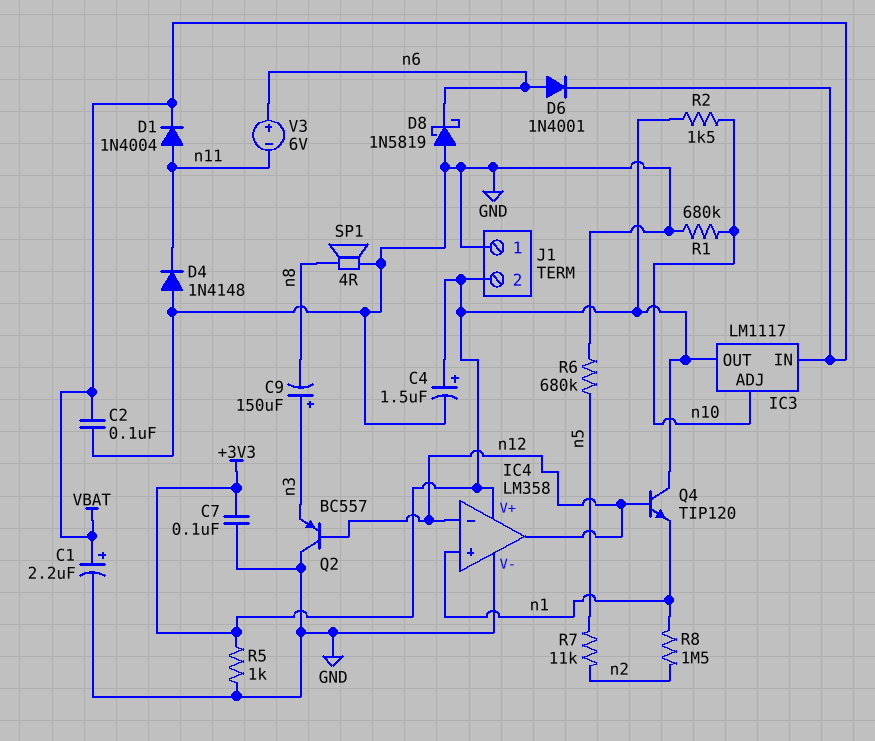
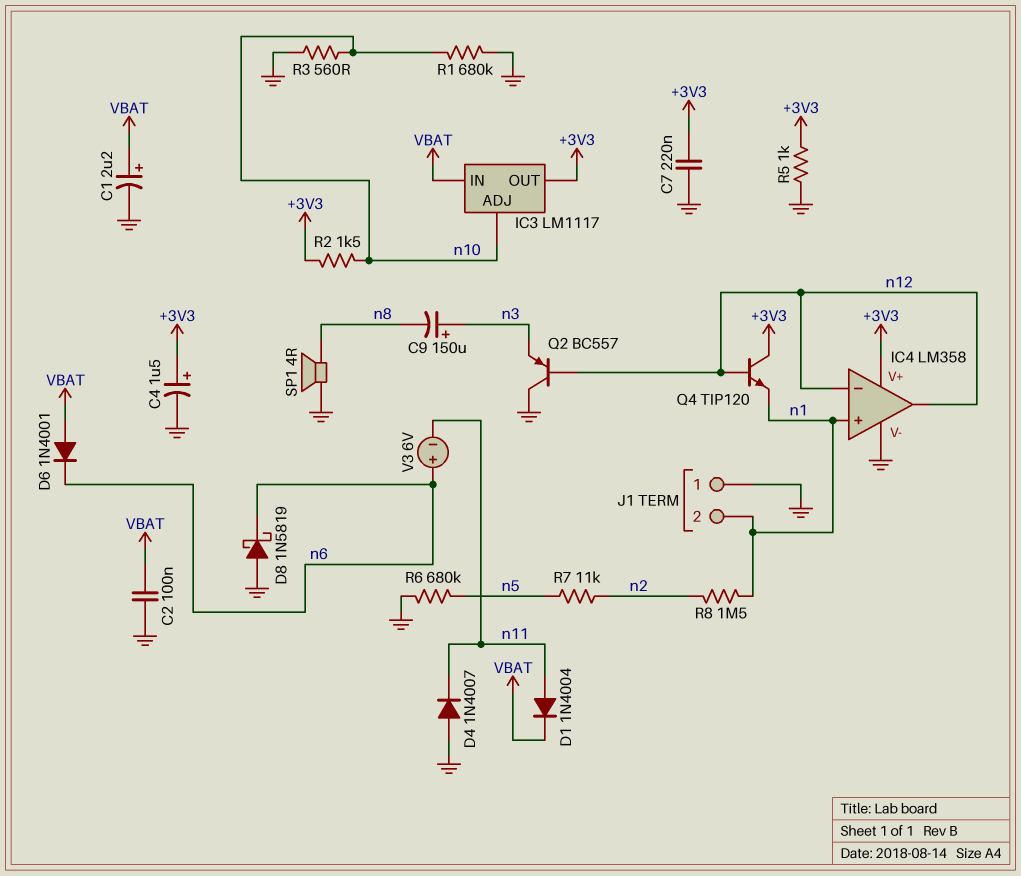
C7: 100nF (+3V3, GND) -> 220nF (+3V3, GND)
D4: diode 1N4148 (A GND, K n11) -> diode 1N4007 (A GND, K n11)
D6: diode 1N4001 (A n6, K VBAT) -> diode 1N4001 (A VBAT, K n6)
J1 pin 2: +3V3 -> n1
R3: none -> 560 (GND, n10)

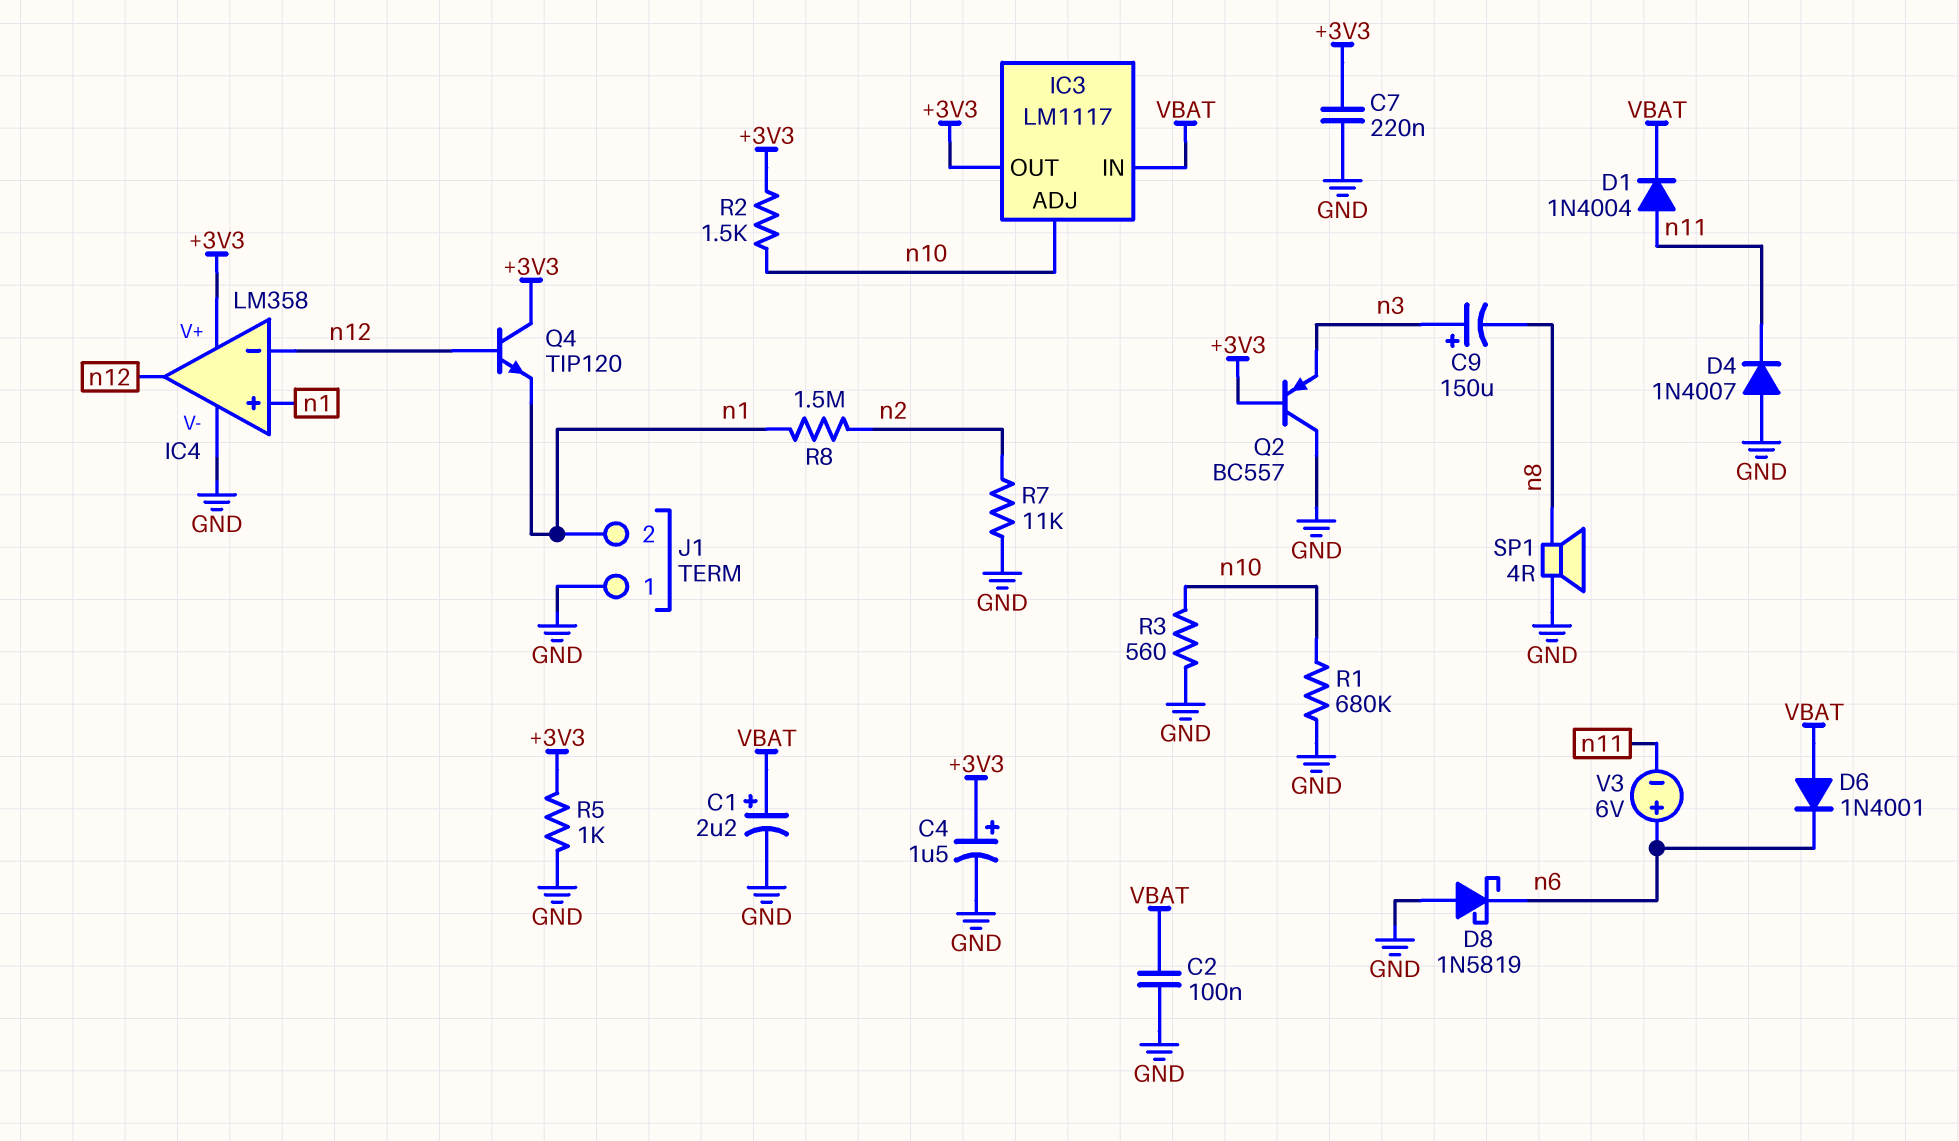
Q2: PNP BC557 (B n12, C GND, E n3) -> PNP BC557 (B +3V3, C GND, E n3)
R6: 680k (GND, n5) -> none
R7: 11k (n2, n5) -> 11k (GND, n2)

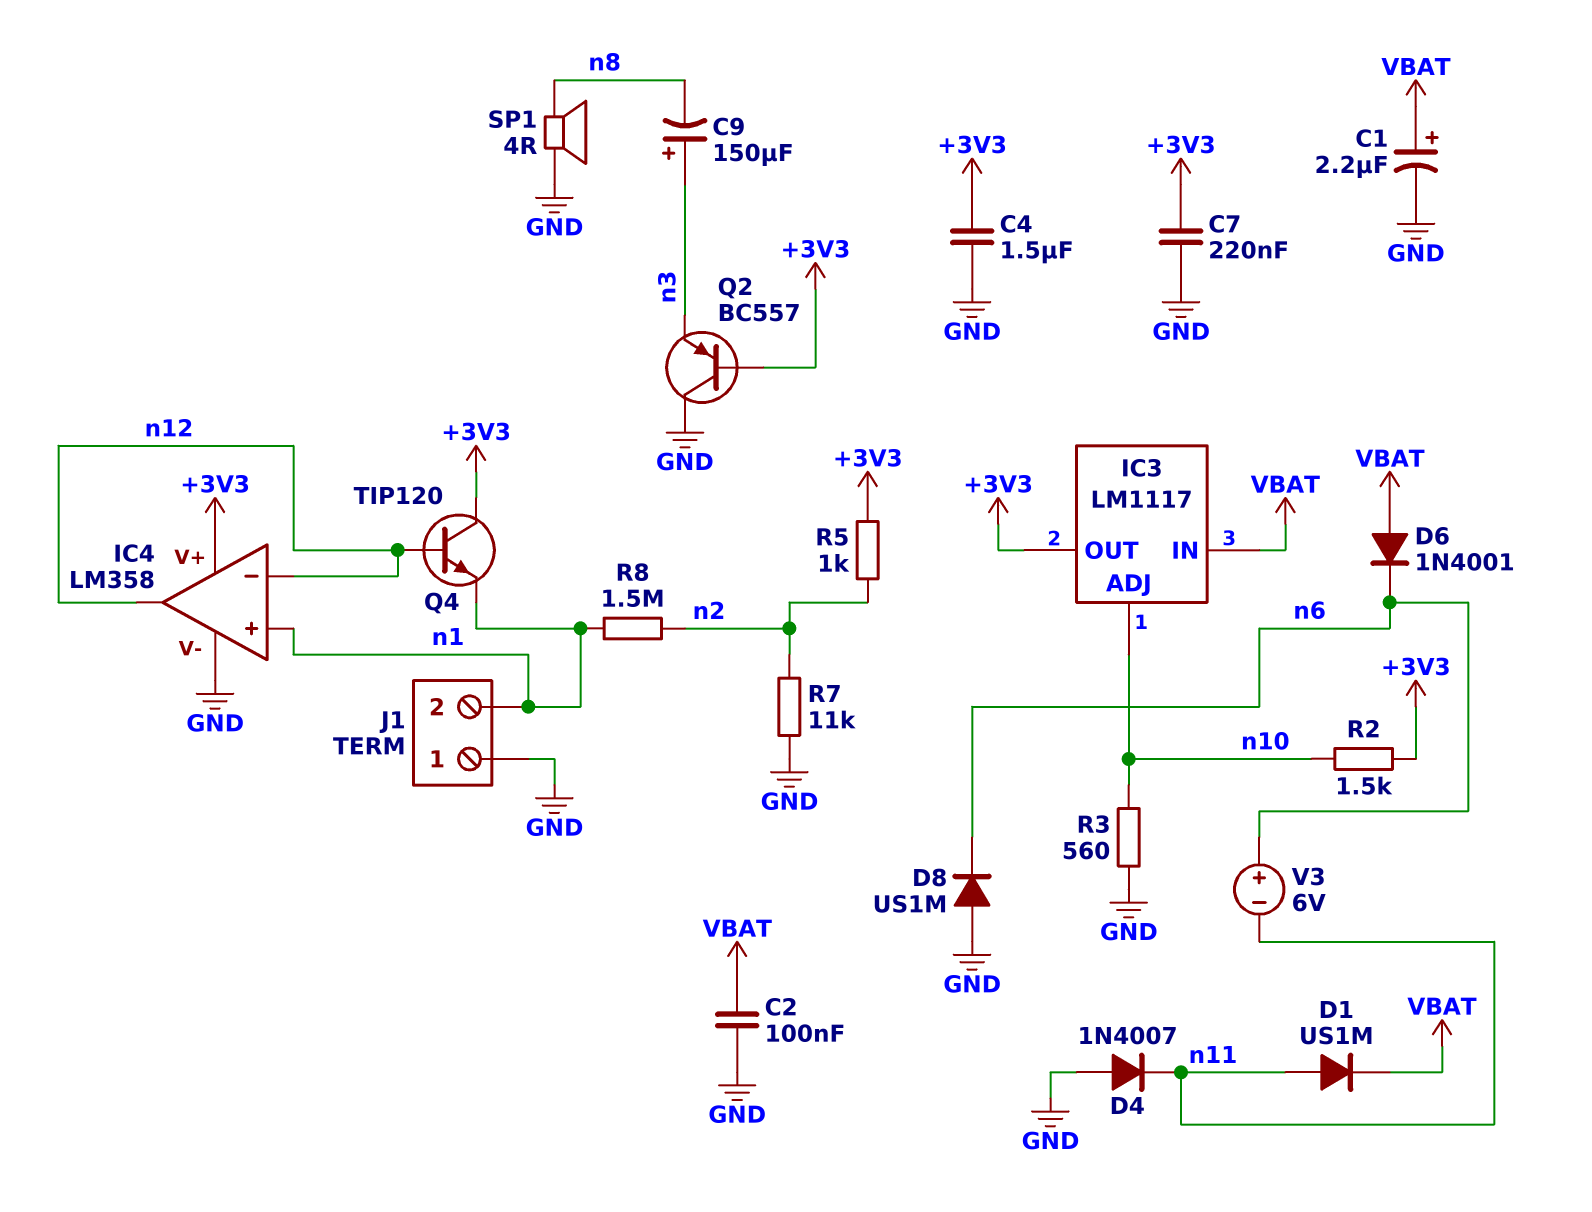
C4: 1.5uF (plus +3V3, minus GND) -> 1.5uF (+3V3, GND)
D1: diode 1N4004 (A n11, K VBAT) -> diode US1M (A n11, K VBAT)
D8: schottky 1N5819 (A GND, K n6) -> diode US1M (A GND, K n6)
R1: 680k (GND, n10) -> none
R5: 1k (+3V3, GND) -> 1k (+3V3, n2)

